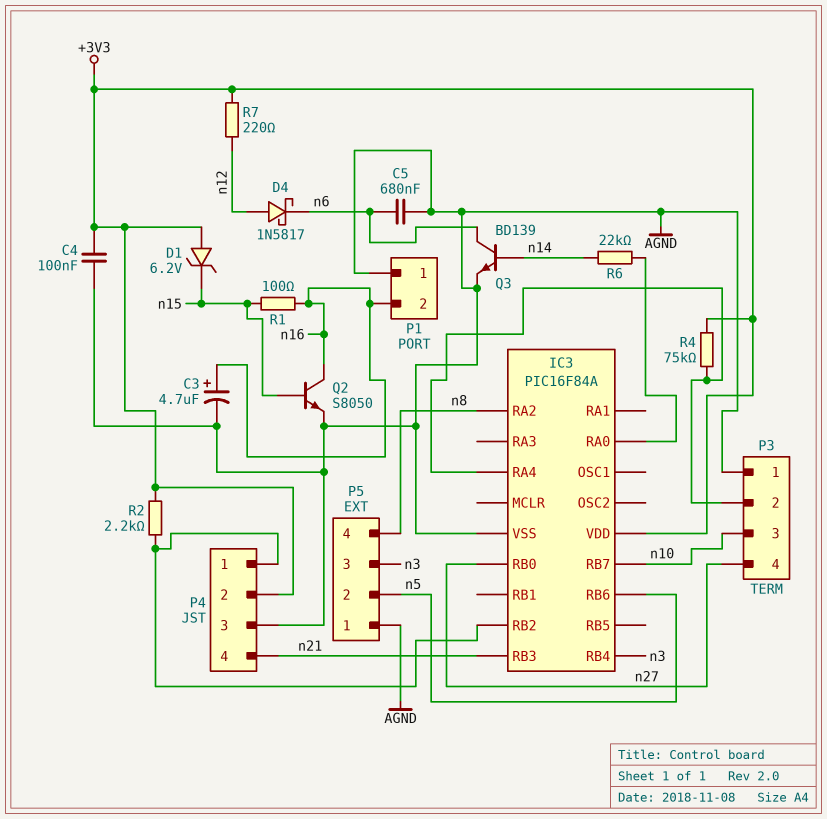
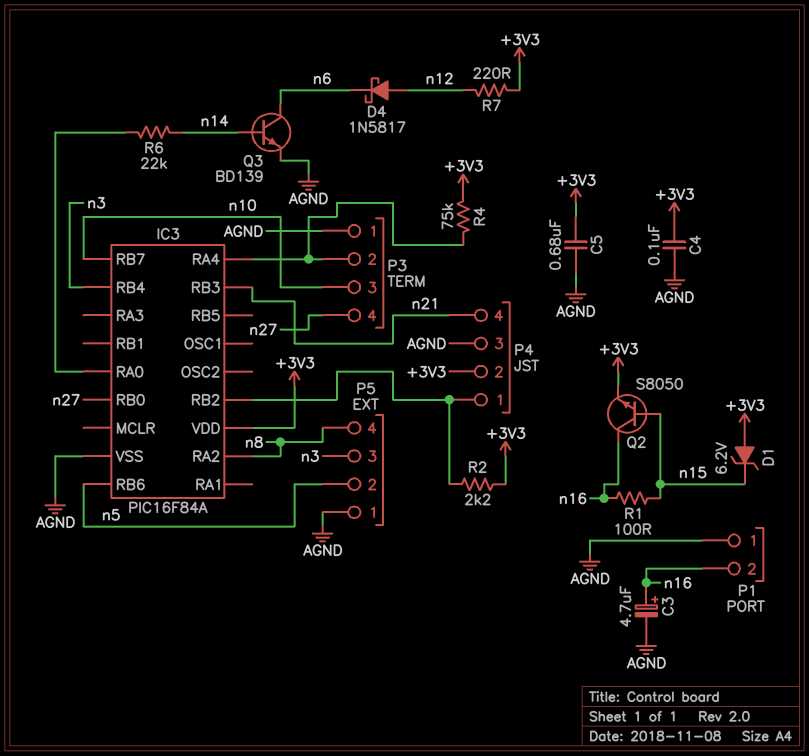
C5: 680nF (AGND, n6) -> 680nF (+3V3, AGND)
Q2: NPN S8050 (B n15, C n16, E AGND) -> NPN S8050 (B n15, C n16, E +3V3)

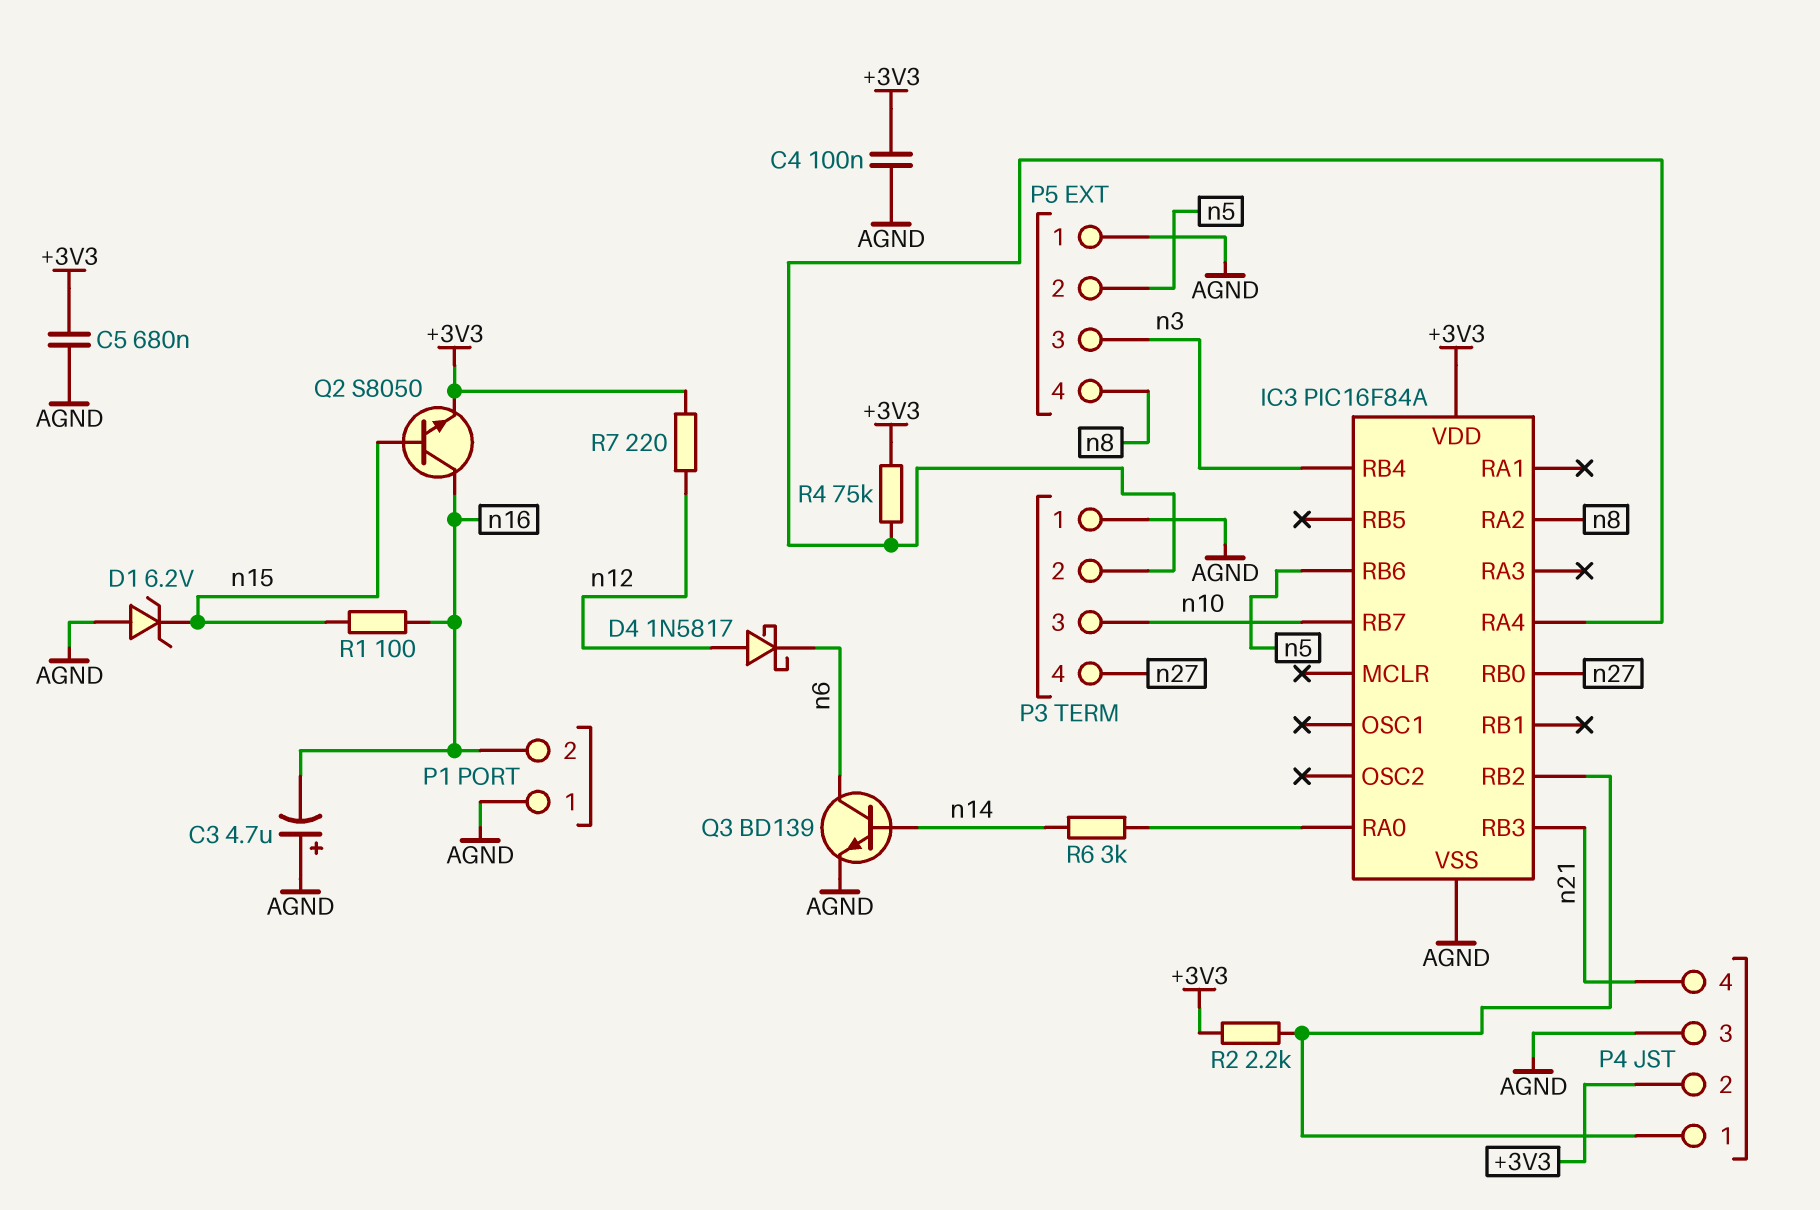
C3: 4.7uF (plus n16, minus AGND) -> 4.7uF (plus AGND, minus n16)
D1: zener 6.2V (A +3V3, K n15) -> zener 6.2V (A AGND, K n15)
R6: 22k (IC3/RA0, n14) -> 3k (IC3/RA0, n14)

